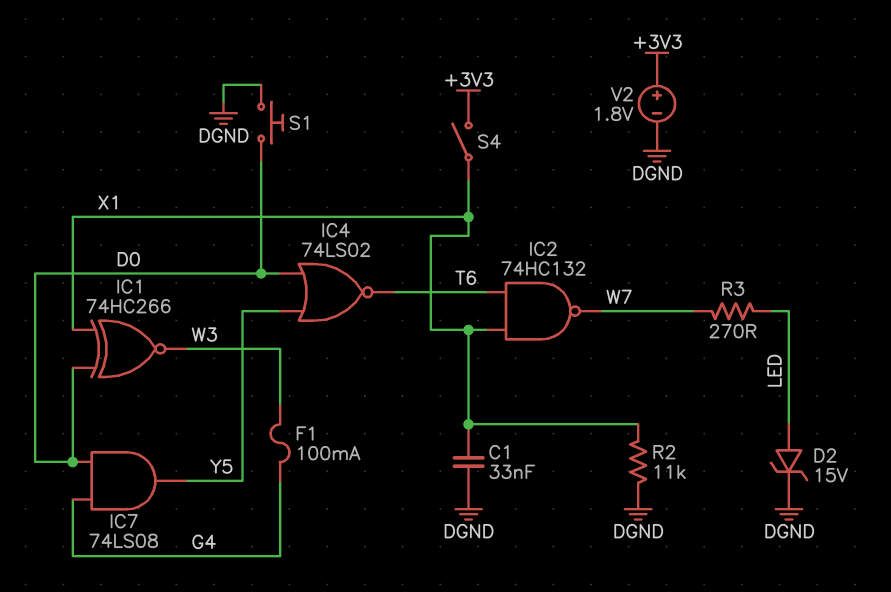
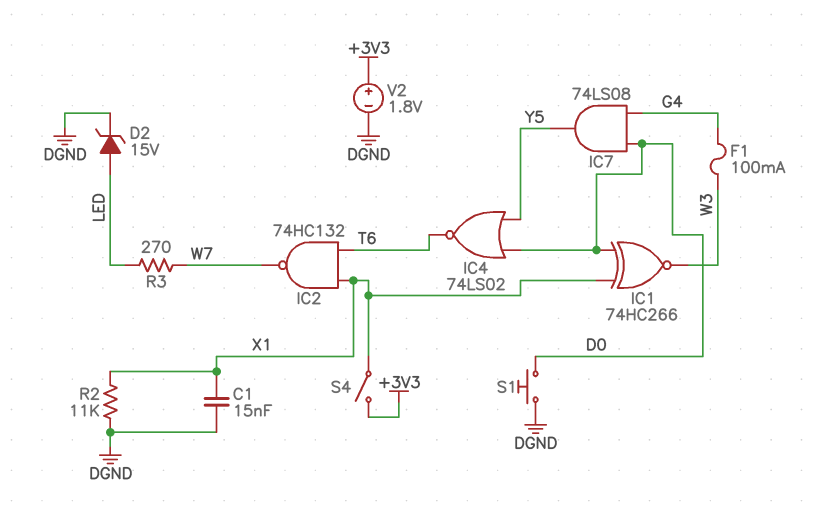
C1: 33nF (DGND, X1) -> 15nF (DGND, X1)

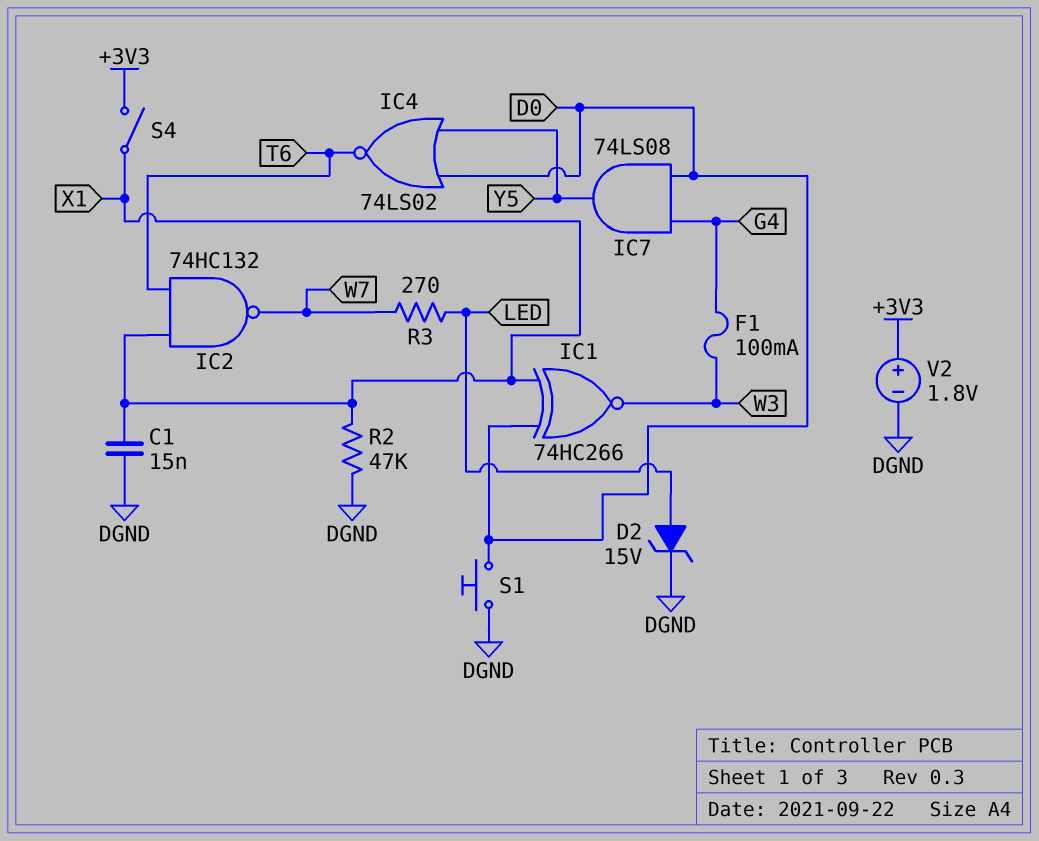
R2: 11k (DGND, X1) -> 47k (DGND, X1)

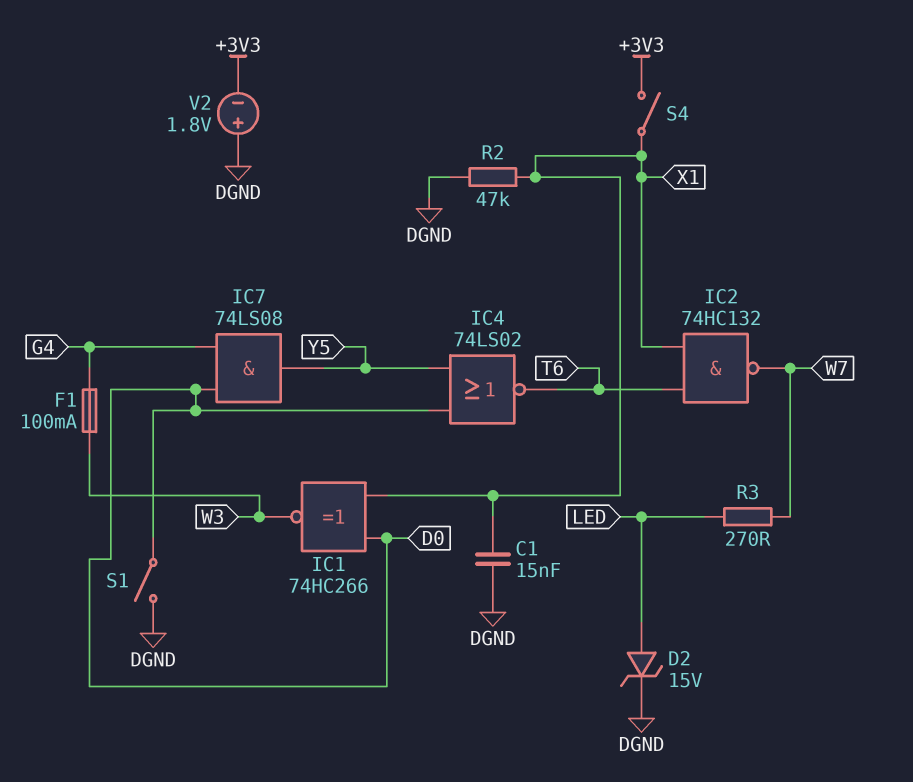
S1: button (D0, DGND) -> switch (D0, DGND)
V2: 1.8V (plus +3V3, minus DGND) -> 1.8V (plus DGND, minus +3V3)

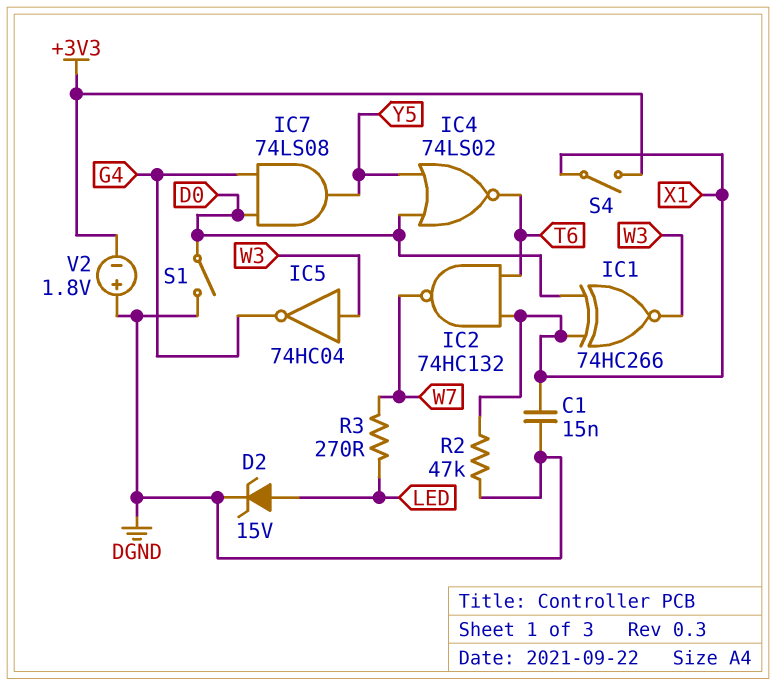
F1: 100mA (G4, W3) -> none
IC5: none -> NOT 74HC04 (in W3, out G4)

